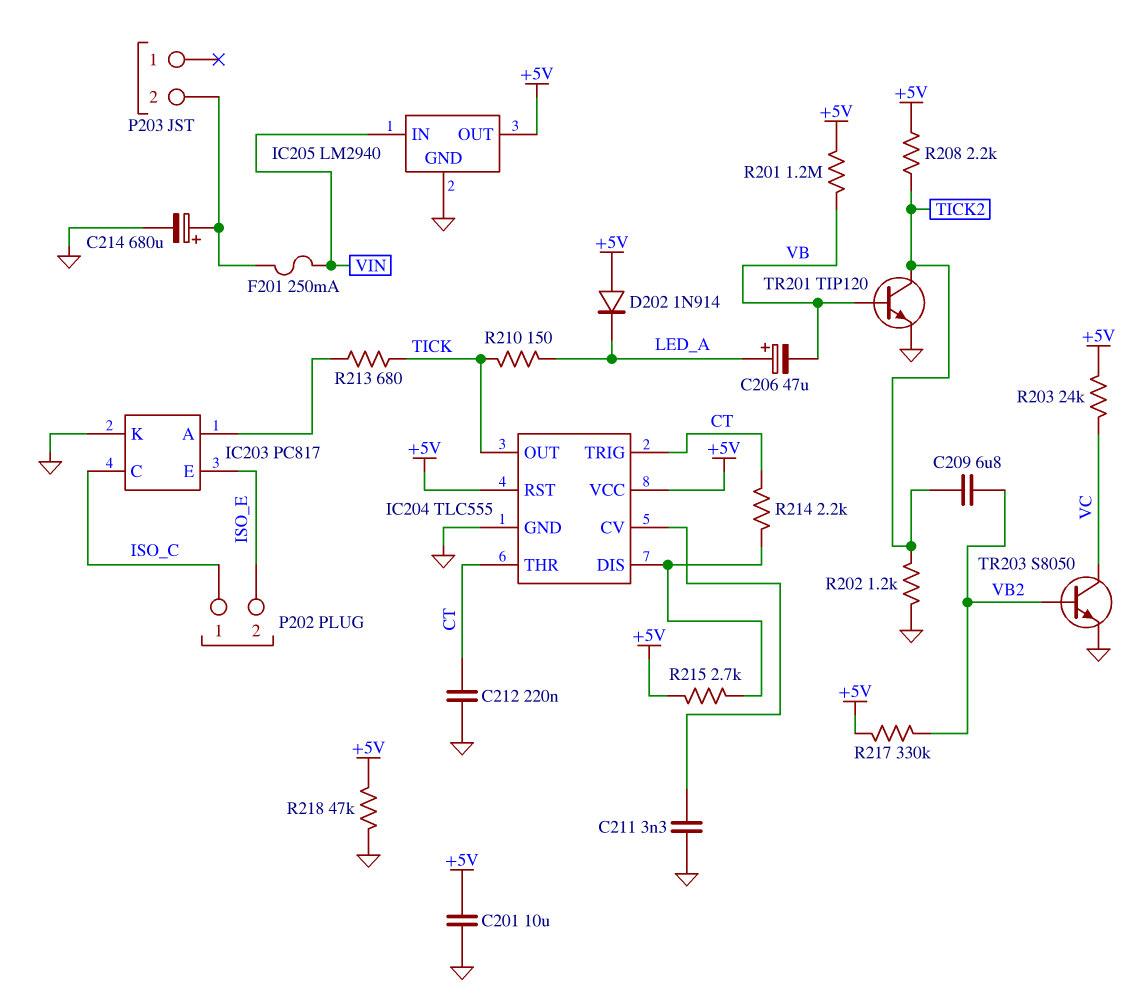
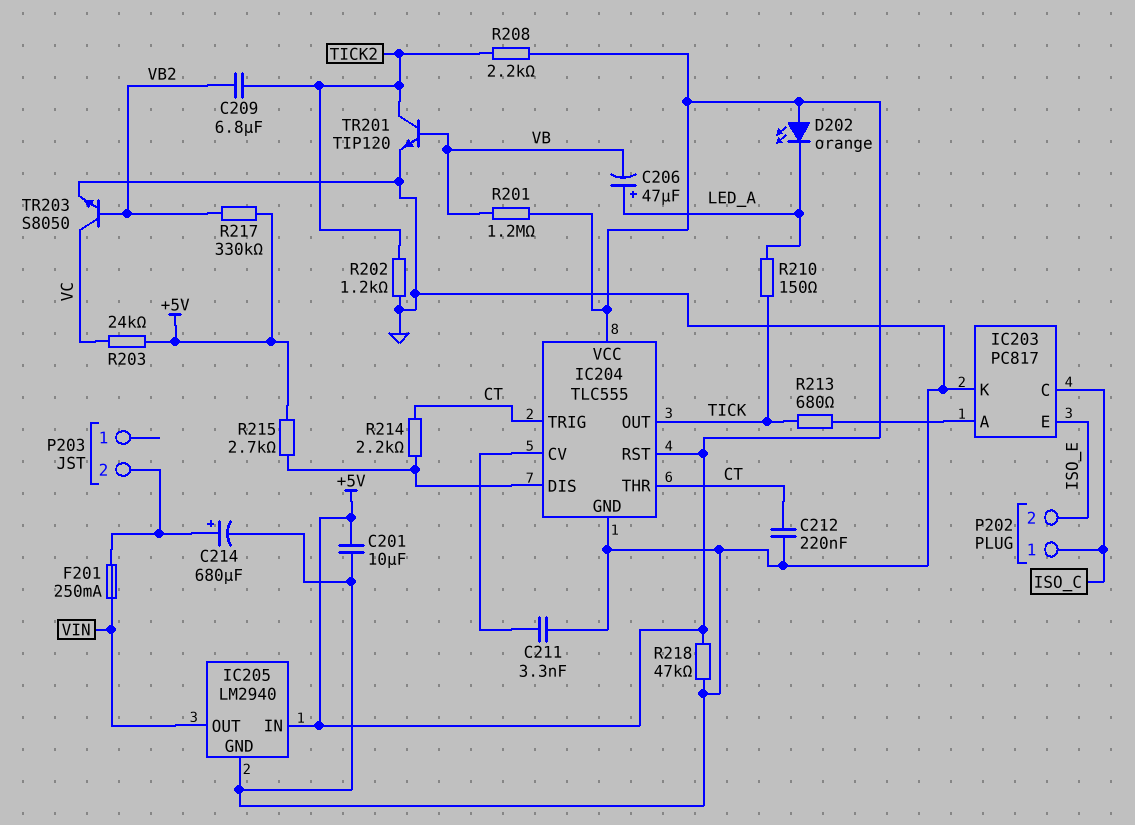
D202: diode 1N914 (A +5V, K LED_A) -> LED orange (A +5V, K LED_A)
IC205 pin IN: VIN -> +5V
IC205 pin OUT: +5V -> VIN

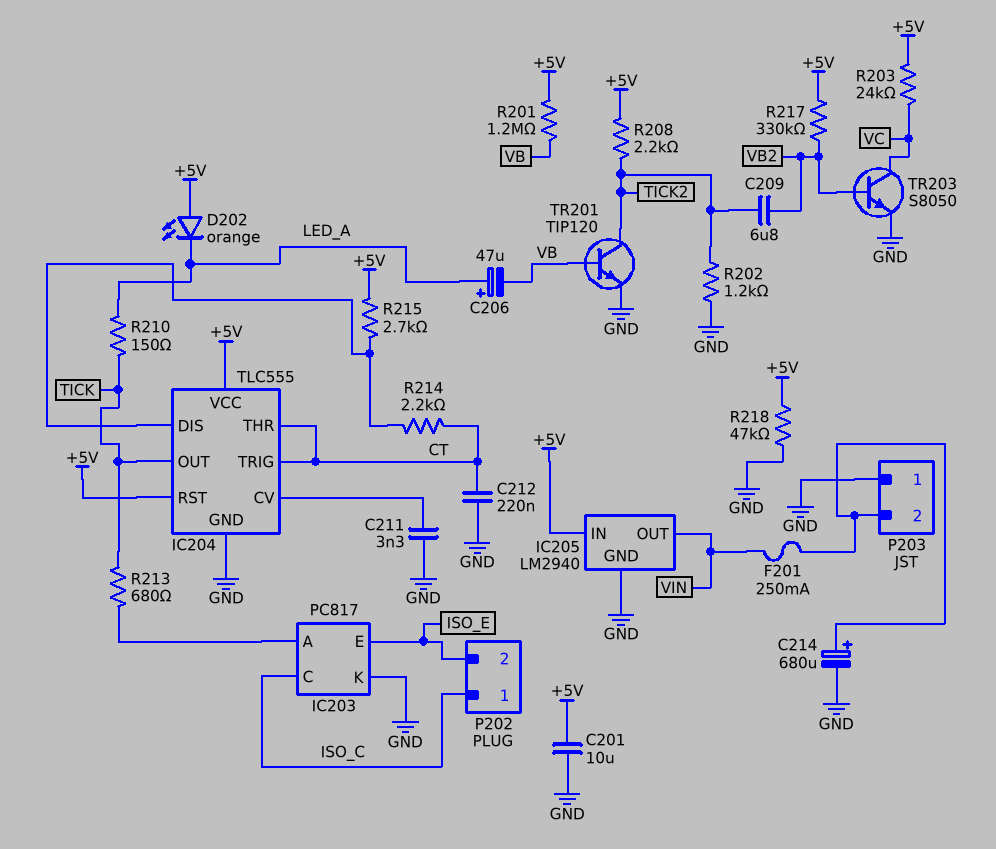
P203 pin 1: none -> GND

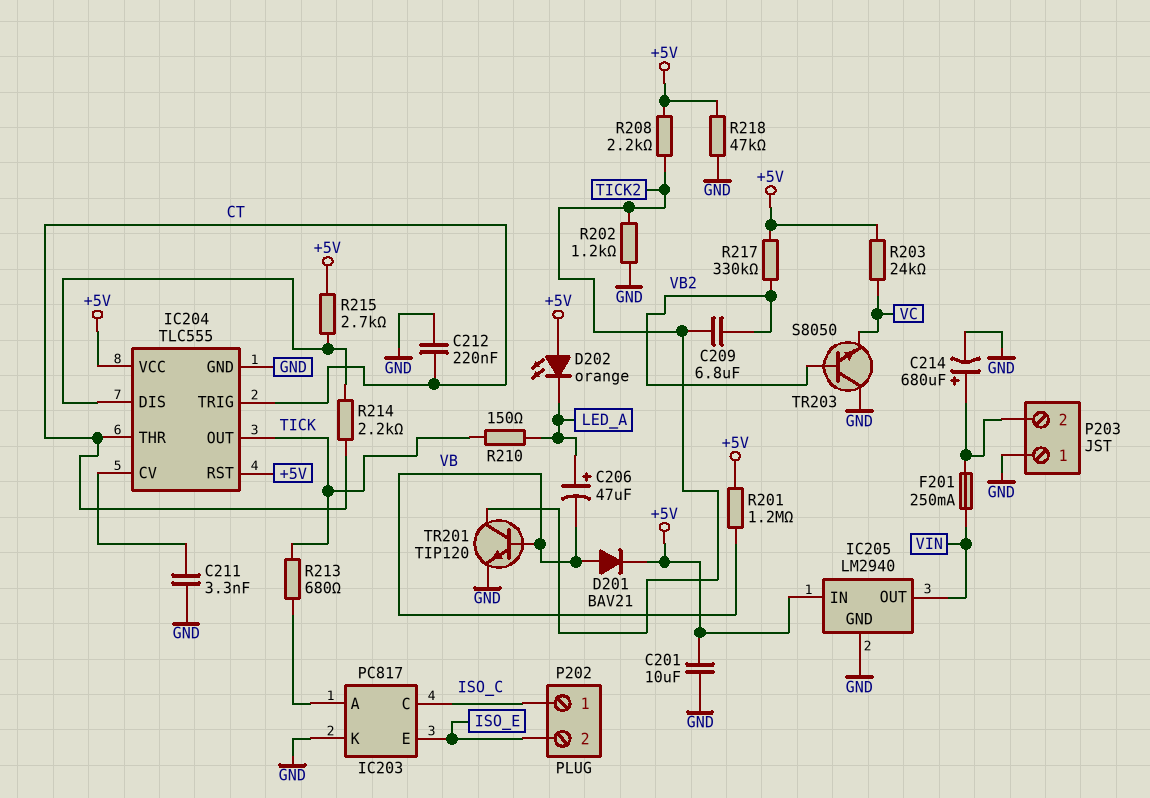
D201: none -> diode BAV21 (A VB, K +5V)
TR203: NPN S8050 (B VB2, C VC, E GND) -> NPN S8050 (B VB2, C GND, E VC)

